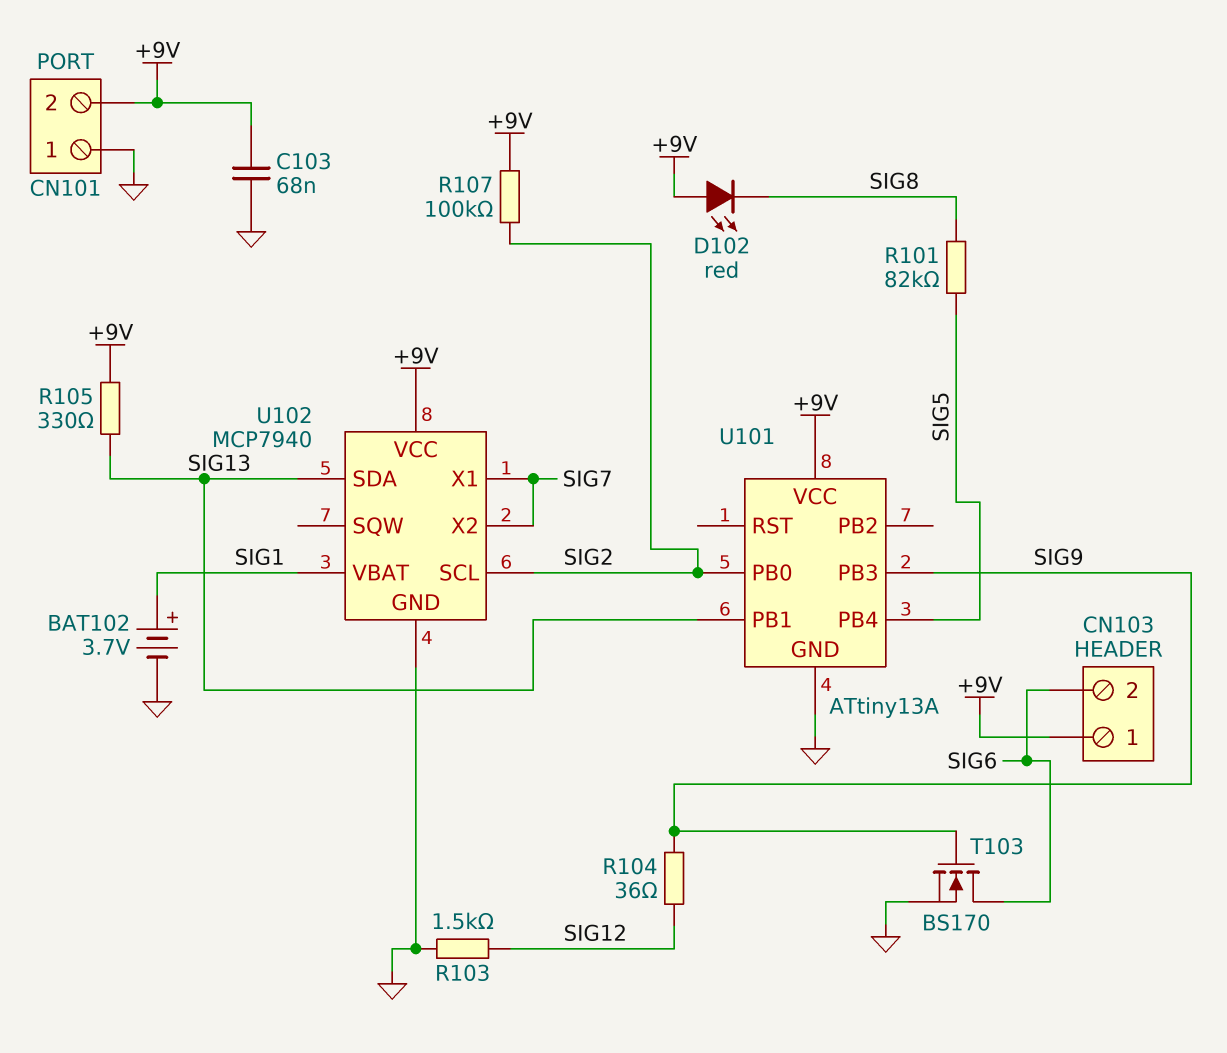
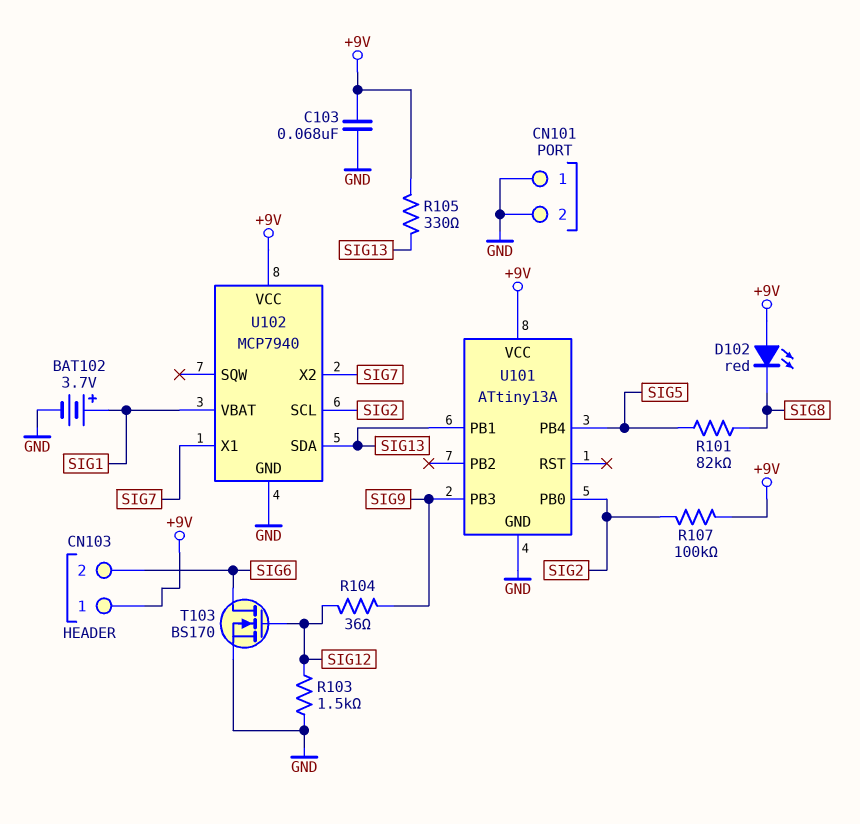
CN101 pin 2: +9V -> GND
T103: NMOS BS170 (G SIG9, D SIG6, S GND) -> NMOS BS170 (G SIG12, D SIG6, S GND)

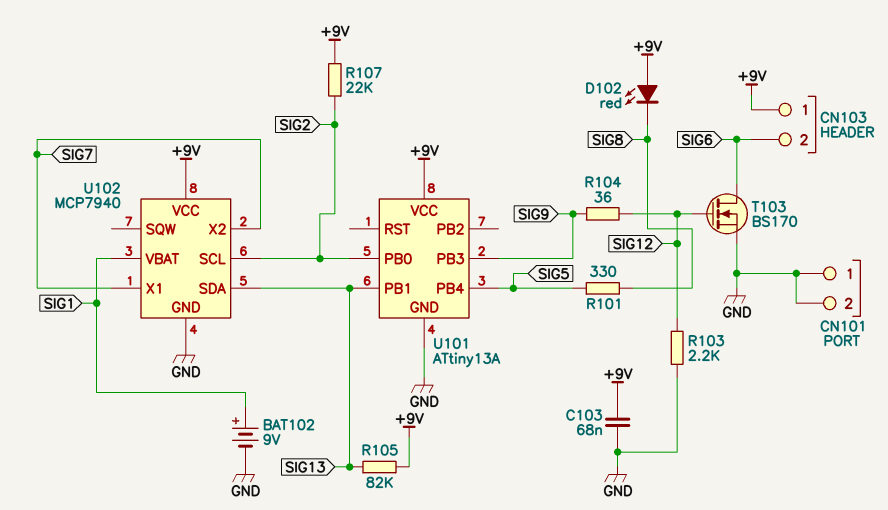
BAT102: 3.7V (plus SIG1, minus GND) -> 9V (plus SIG1, minus GND)
R101: 82k (SIG5, SIG8) -> 330 (SIG5, SIG8)
R103: 1.5k (GND, SIG12) -> 2.2k (GND, SIG12)
R105: 330 (+9V, SIG13) -> 82k (+9V, SIG13)
R107: 100k (+9V, SIG2) -> 22k (+9V, SIG2)

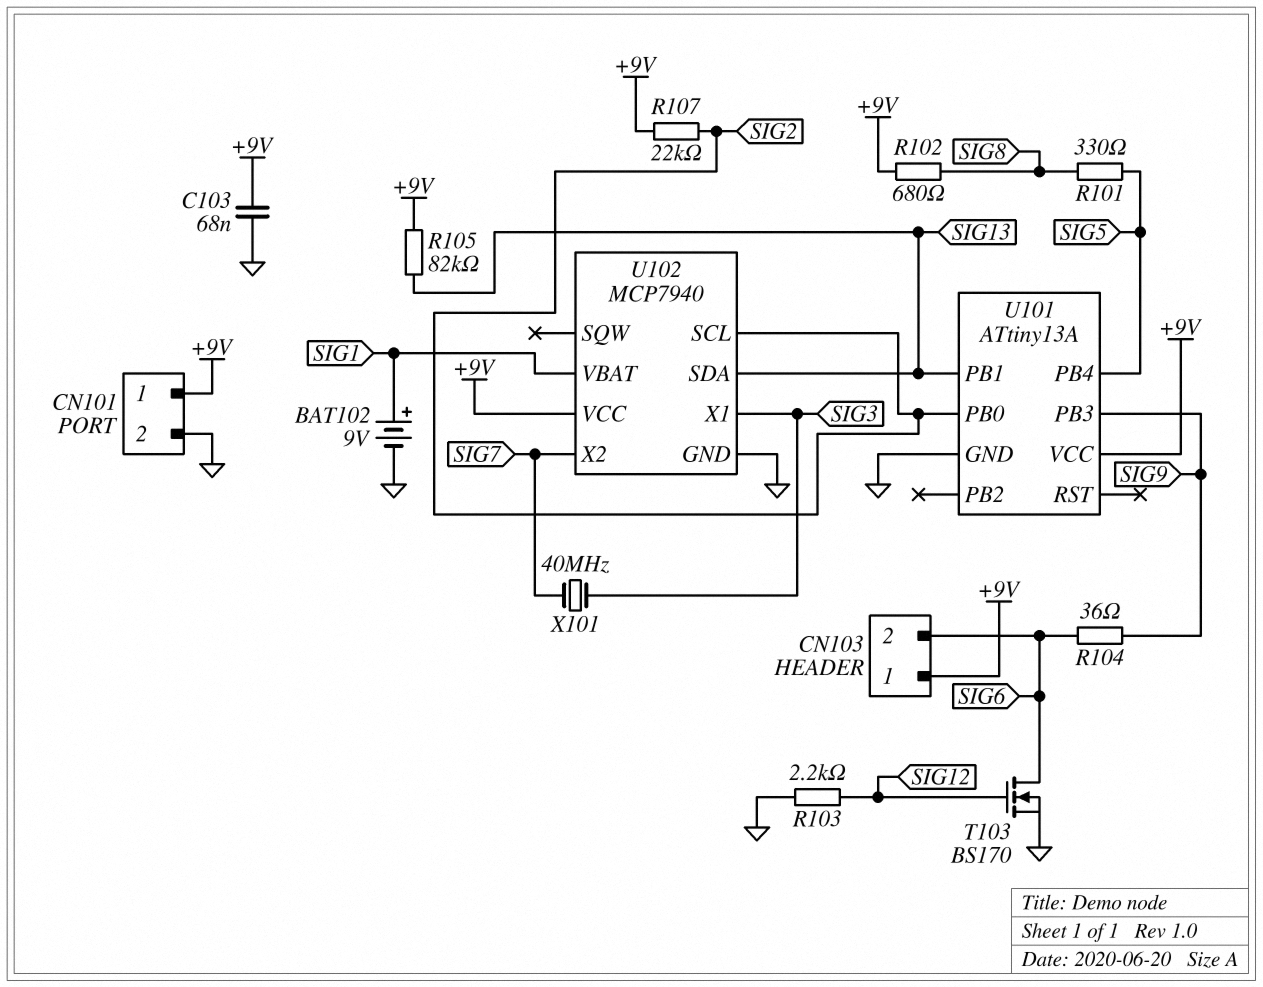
CN101 pin 1: GND -> +9V
D102: LED red (A +9V, K SIG8) -> none
R102: none -> 680 (+9V, SIG8)
R104: 36 (SIG9, SIG12) -> 36 (SIG6, SIG9)
U102 pin X1: SIG7 -> SIG3
X101: none -> 40MHz (SIG3, SIG7)

